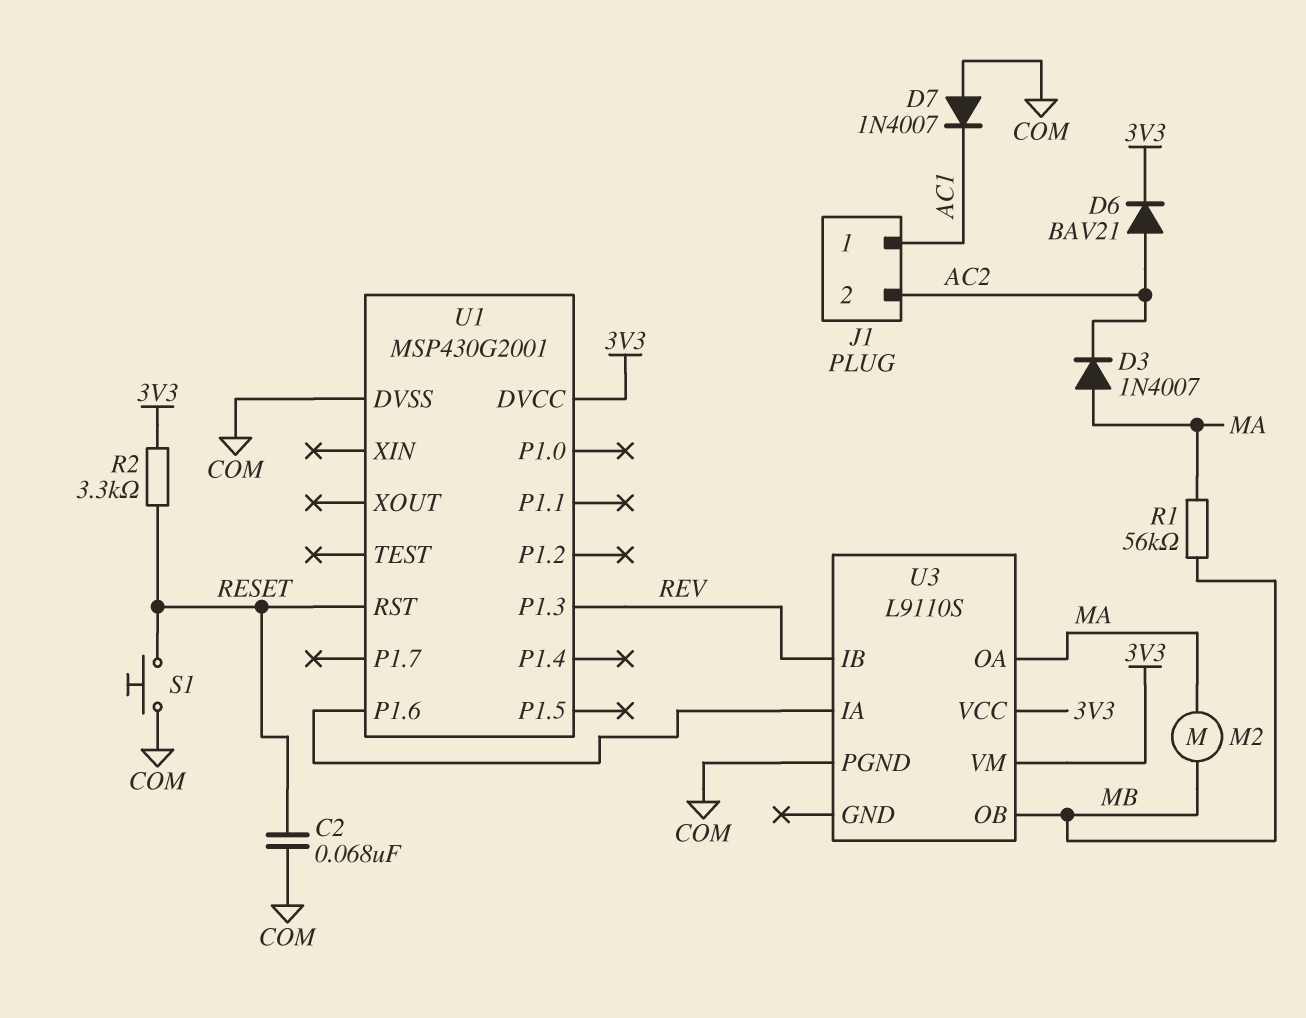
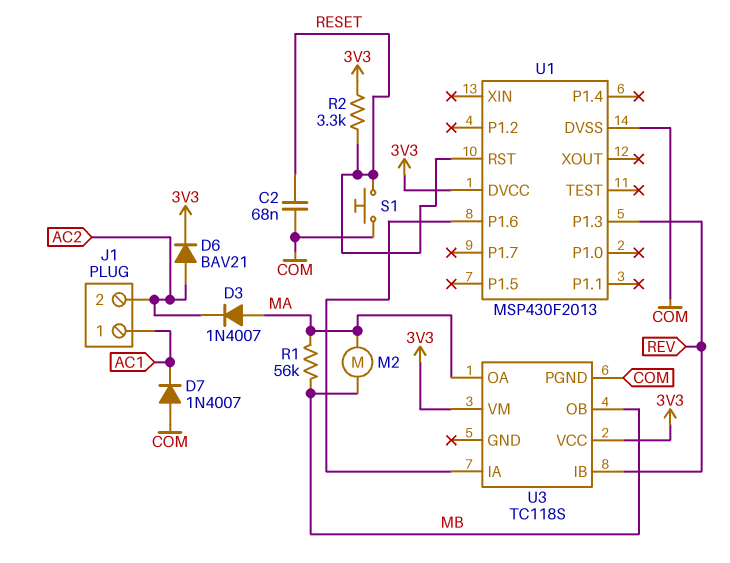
U1: MSP430G2001 -> MSP430F2013
U3: L9110S -> TC118S

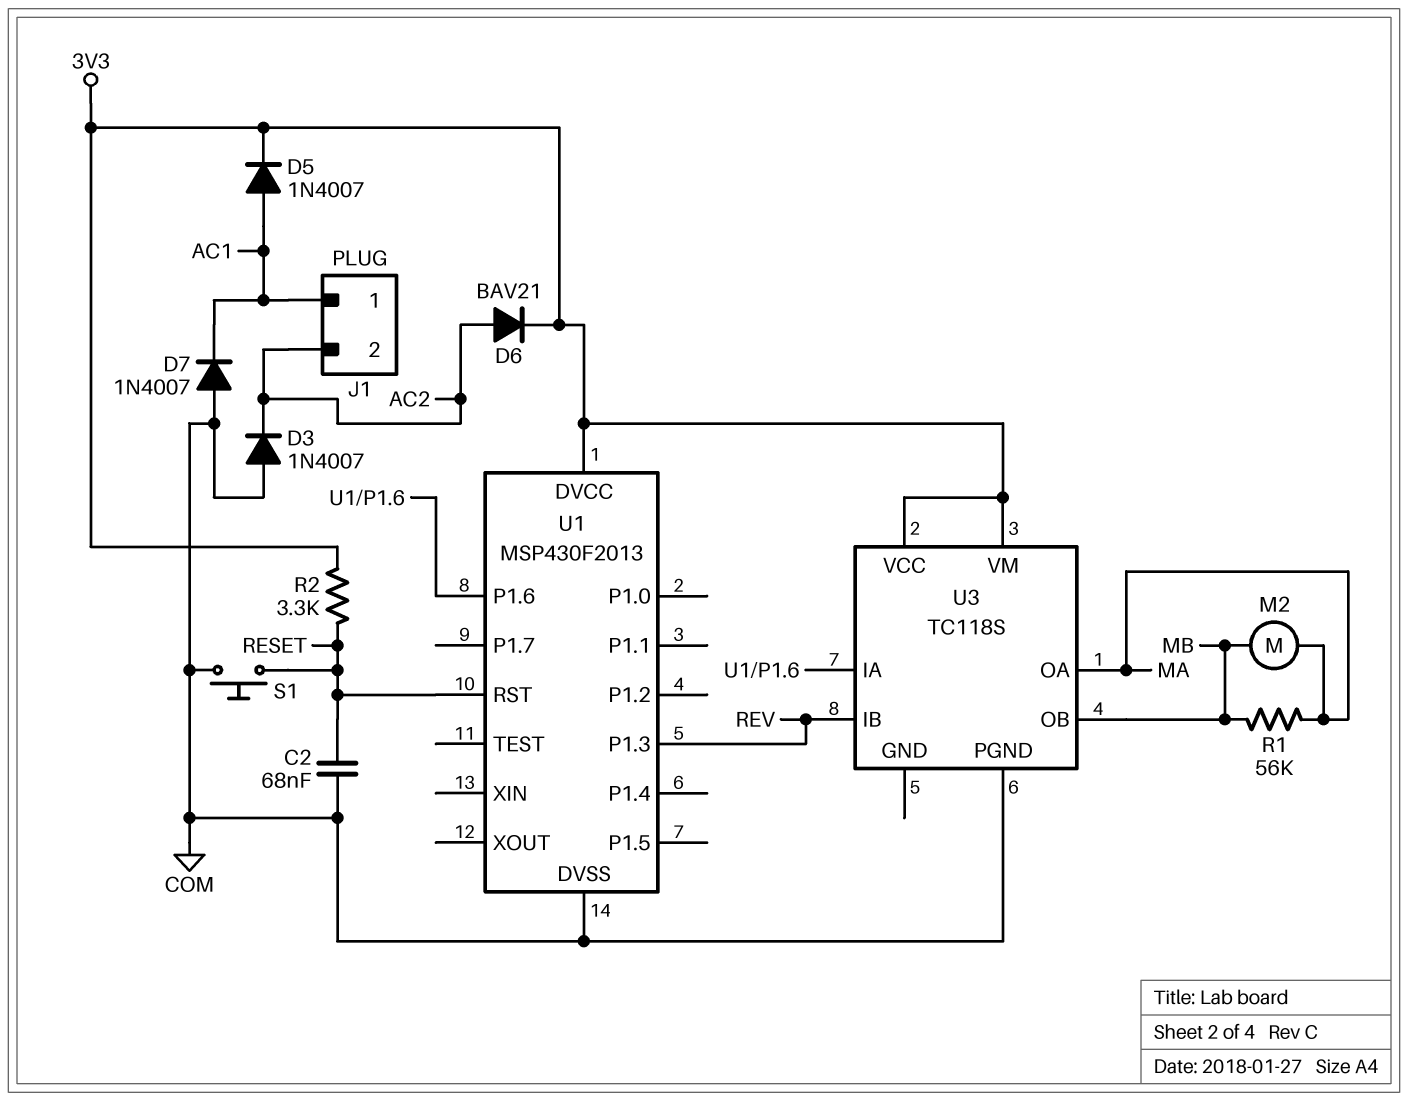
D3: diode 1N4007 (A MA, K AC2) -> diode 1N4007 (A COM, K AC2)
D5: none -> diode 1N4007 (A AC1, K 3V3)

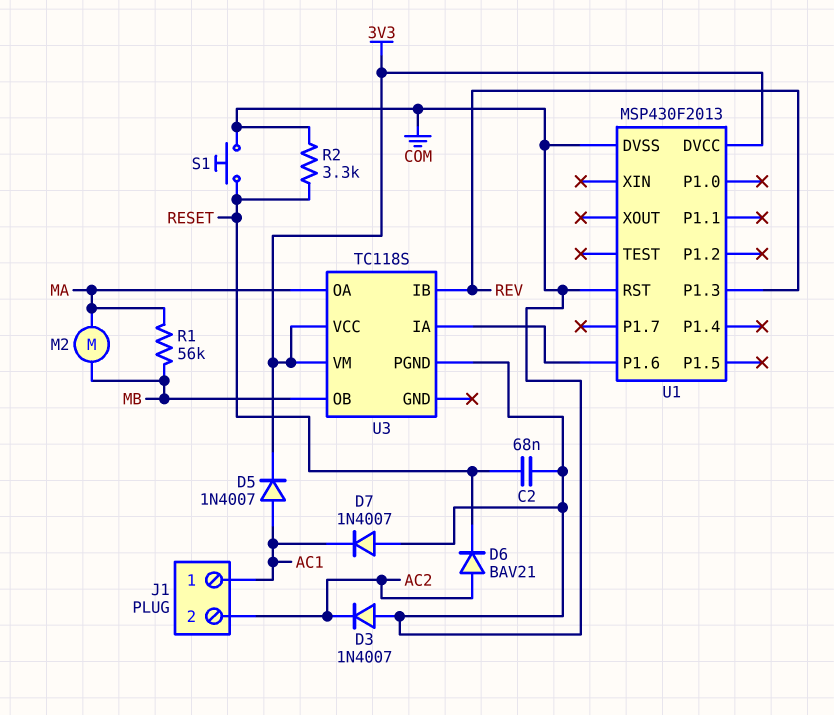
D6: diode BAV21 (A AC2, K 3V3) -> diode BAV21 (A AC2, K RESET)
R2: 3.3k (3V3, RESET) -> 3.3k (COM, RESET)
U1 pin RST: RESET -> COM

